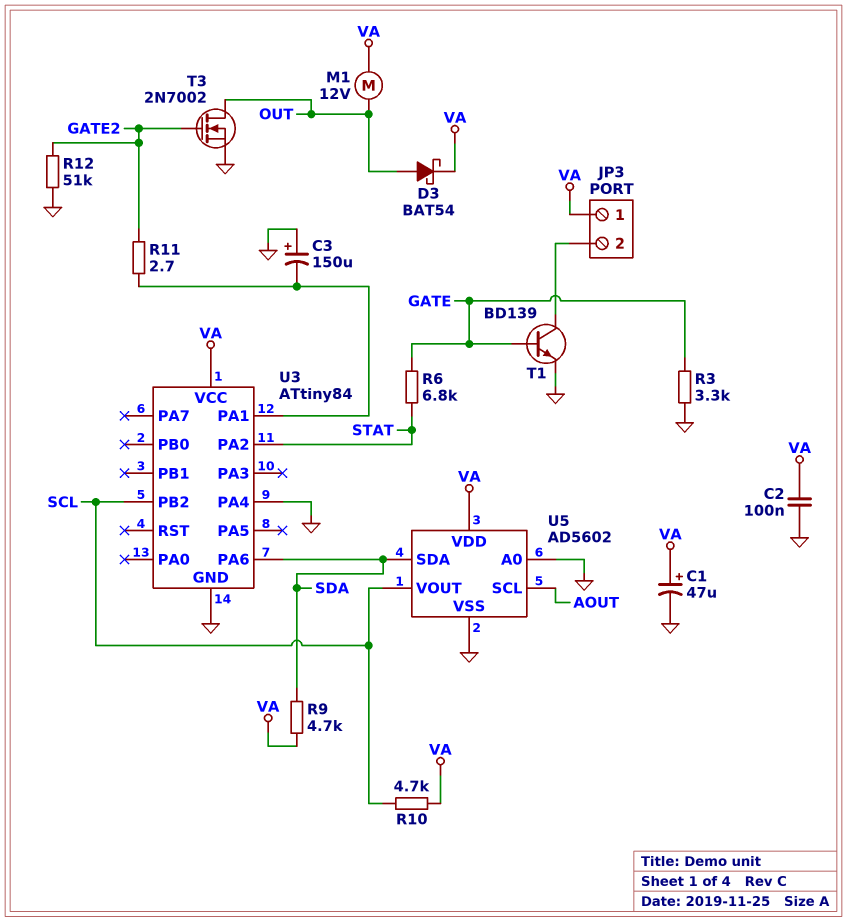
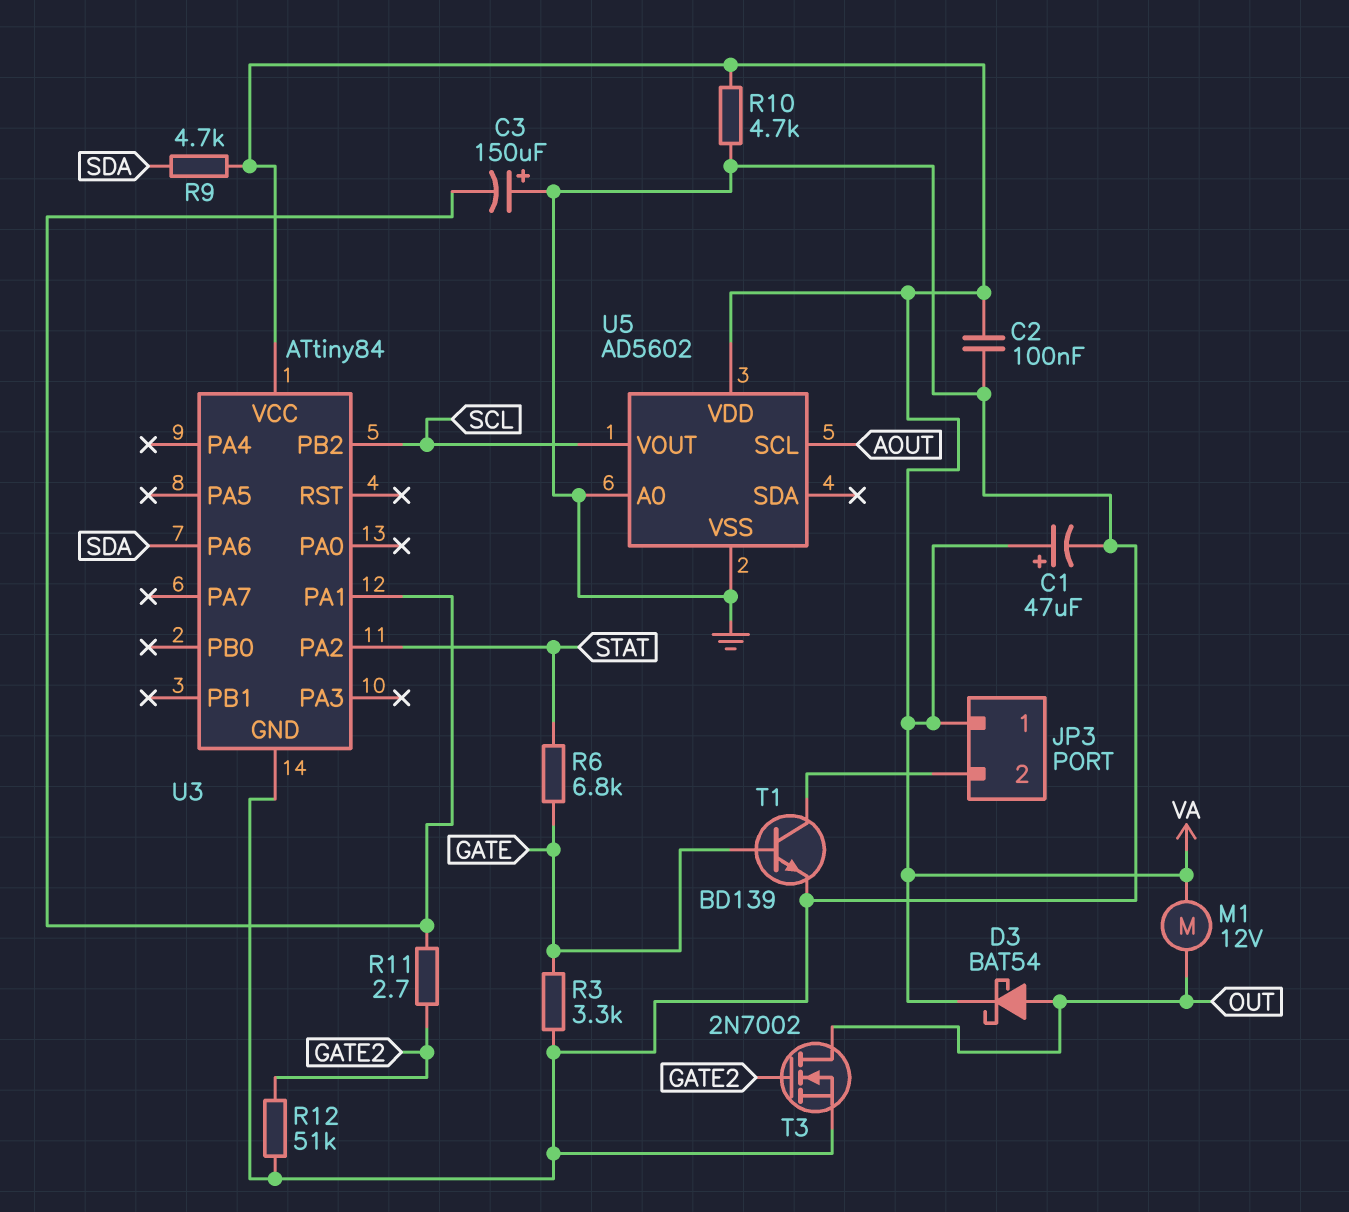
R10: 4.7k (SCL, VA) -> 4.7k (GND, VA)
U3 pin PA4: GND -> none
U5 pin SDA: SDA -> none

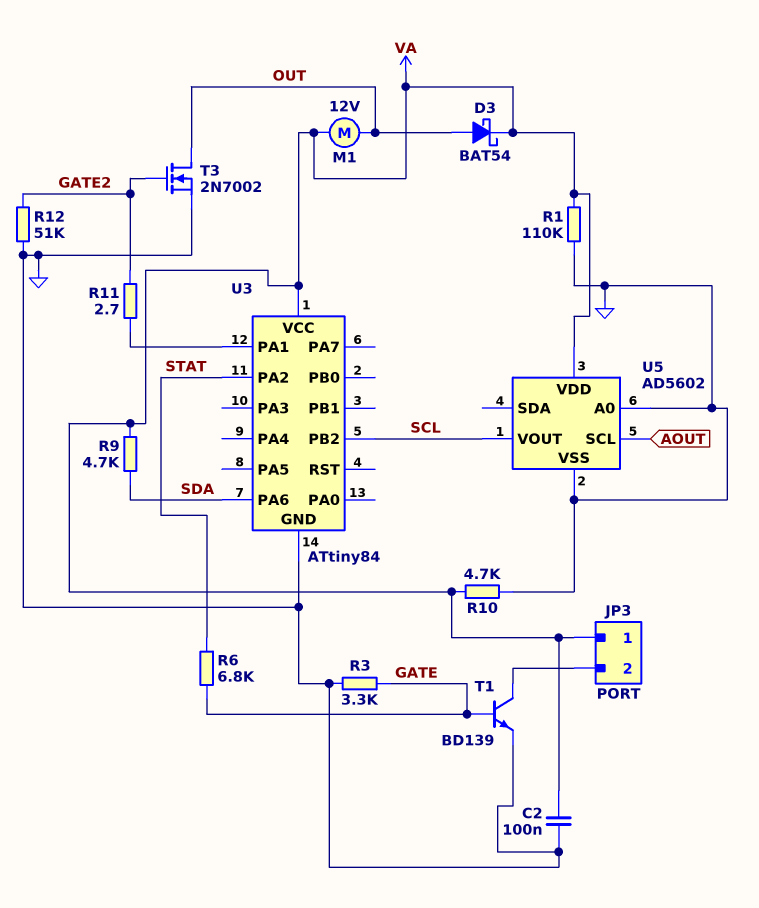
C1: 47uF (plus VA, minus GND) -> none
C3: 150uF (plus GND, minus U3/PA1) -> none
R1: none -> 110k (GND, VA)

